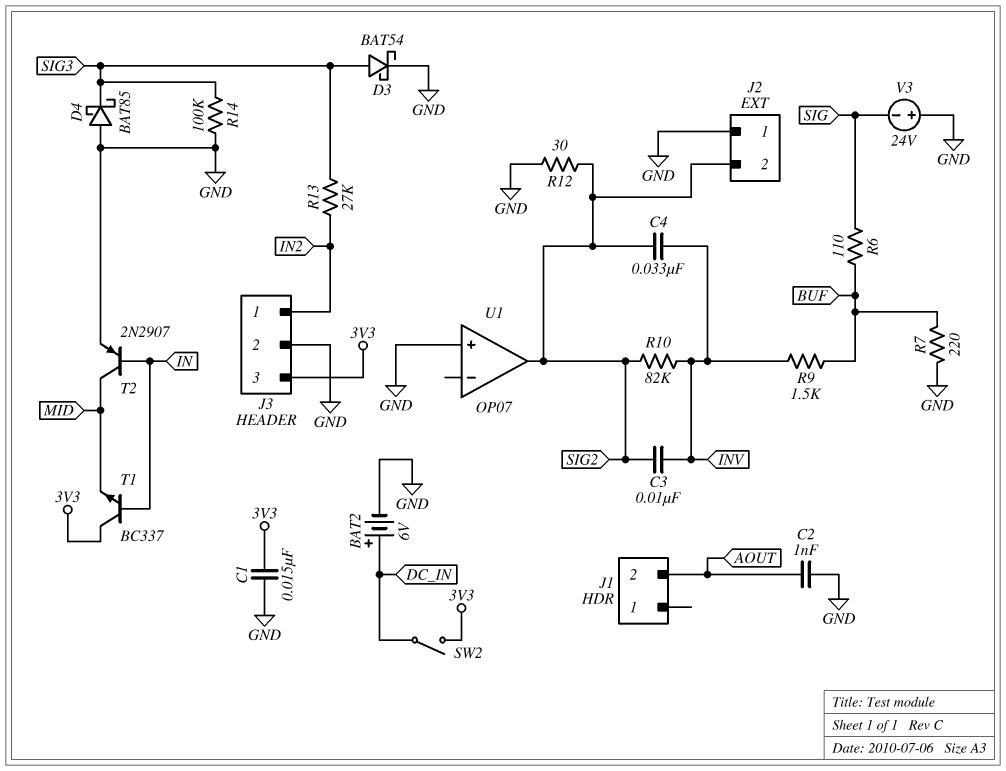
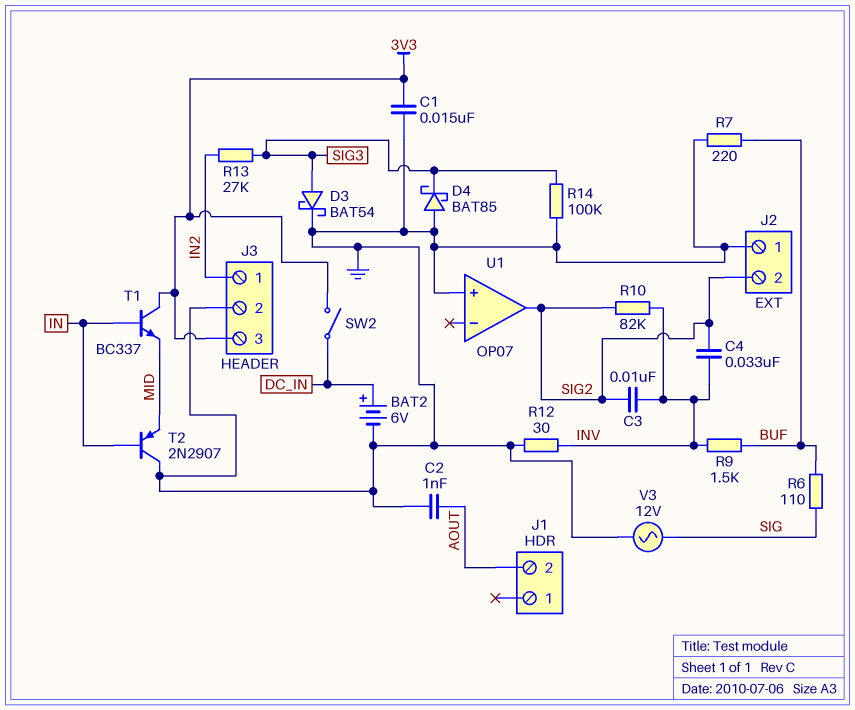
R12: 30 (GND, SIG2) -> 30 (GND, INV)
T2: PNP 2N2907 (B IN, C MID, E GND) -> PNP 2N2907 (B IN, C GND, E MID)
V3: 24V (plus GND, minus SIG) -> AC 12V (GND, SIG)

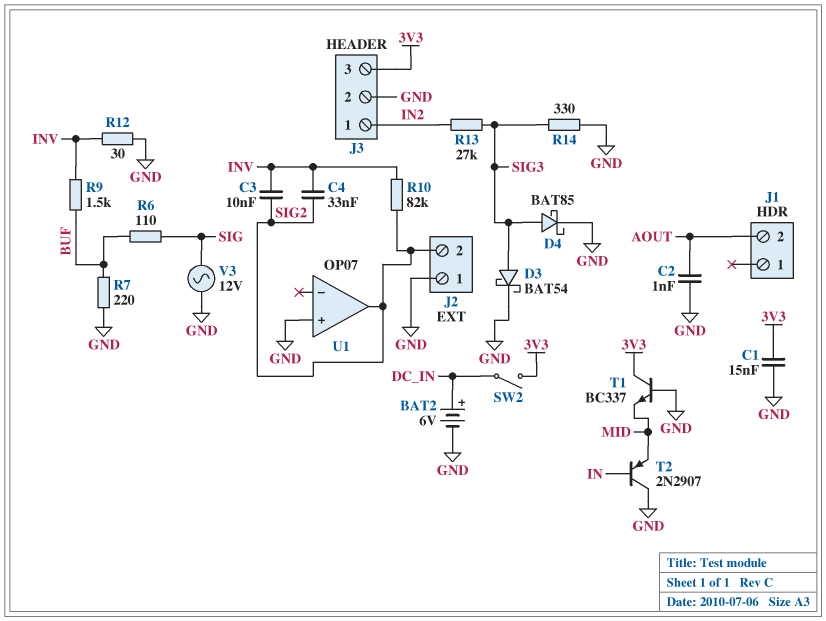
D4: schottky BAT85 (A GND, K SIG3) -> schottky BAT85 (A SIG3, K GND)
R14: 100k (GND, SIG3) -> 330 (GND, SIG3)
T1: NPN BC337 (B IN, C 3V3, E MID) -> NPN BC337 (B GND, C 3V3, E MID)

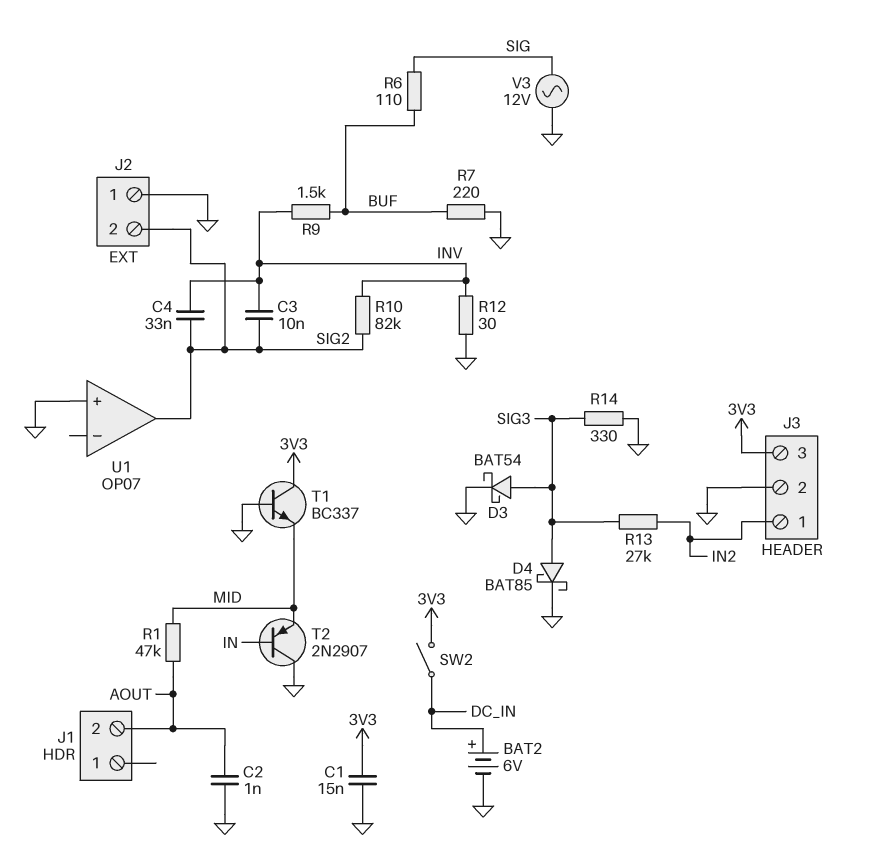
R1: none -> 47k (AOUT, MID)

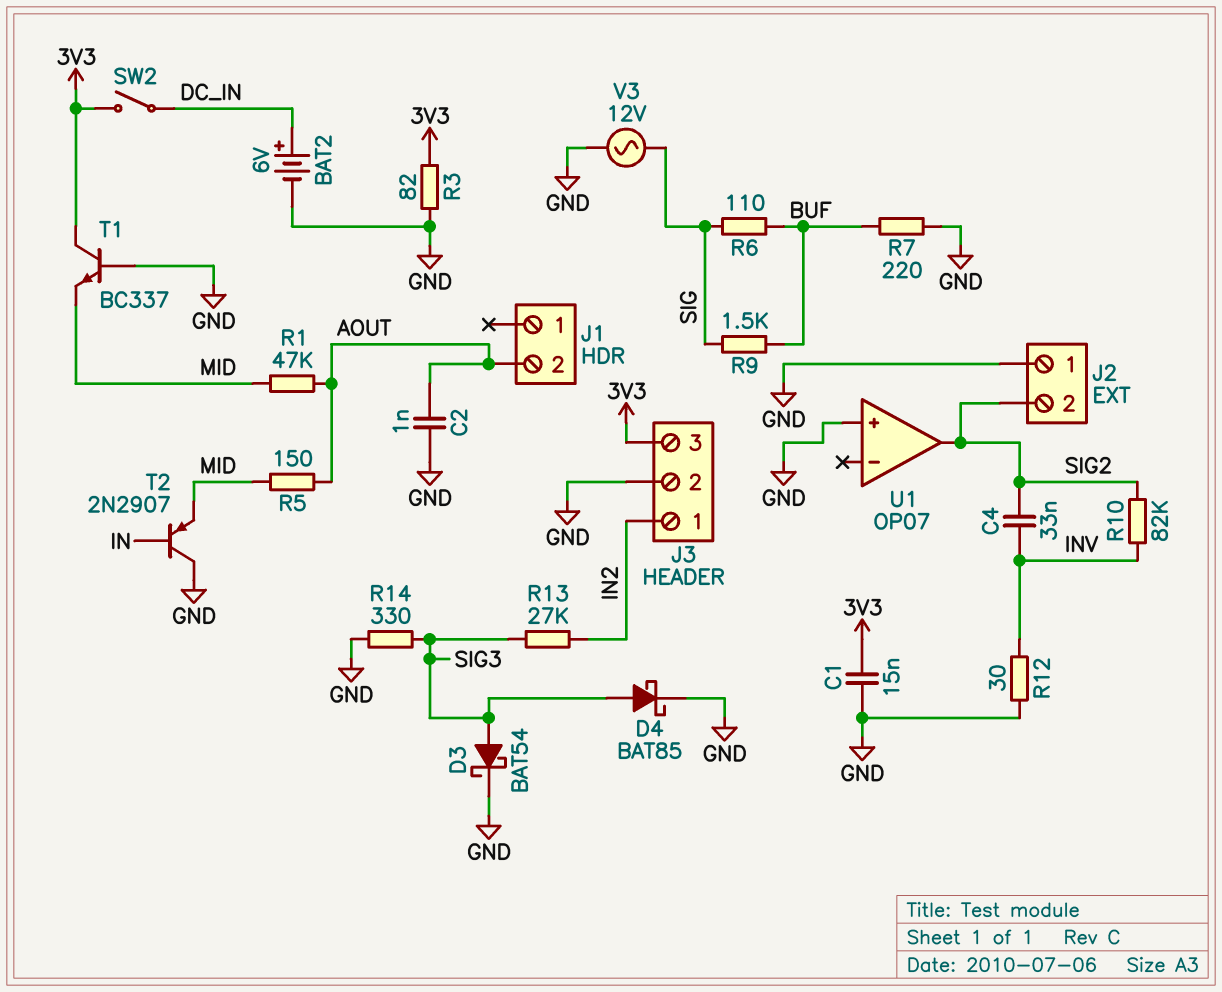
C3: 10nF (INV, SIG2) -> none
R3: none -> 82 (3V3, GND)
R5: none -> 150 (AOUT, MID)
R9: 1.5k (BUF, INV) -> 1.5k (BUF, SIG)

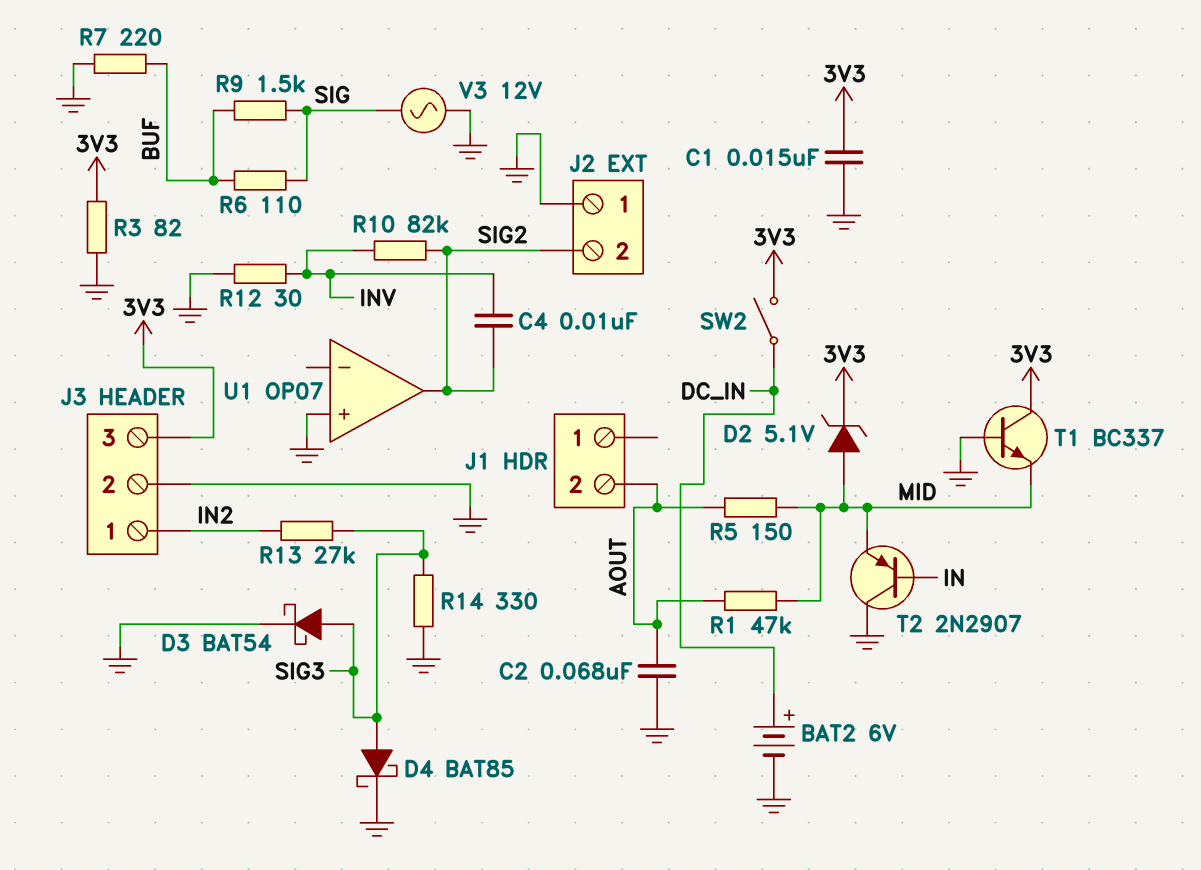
C2: 1nF (AOUT, GND) -> 68nF (AOUT, GND)
C4: 33nF (INV, SIG2) -> 10nF (INV, SIG2)
D2: none -> zener 5.1V (A MID, K 3V3)

